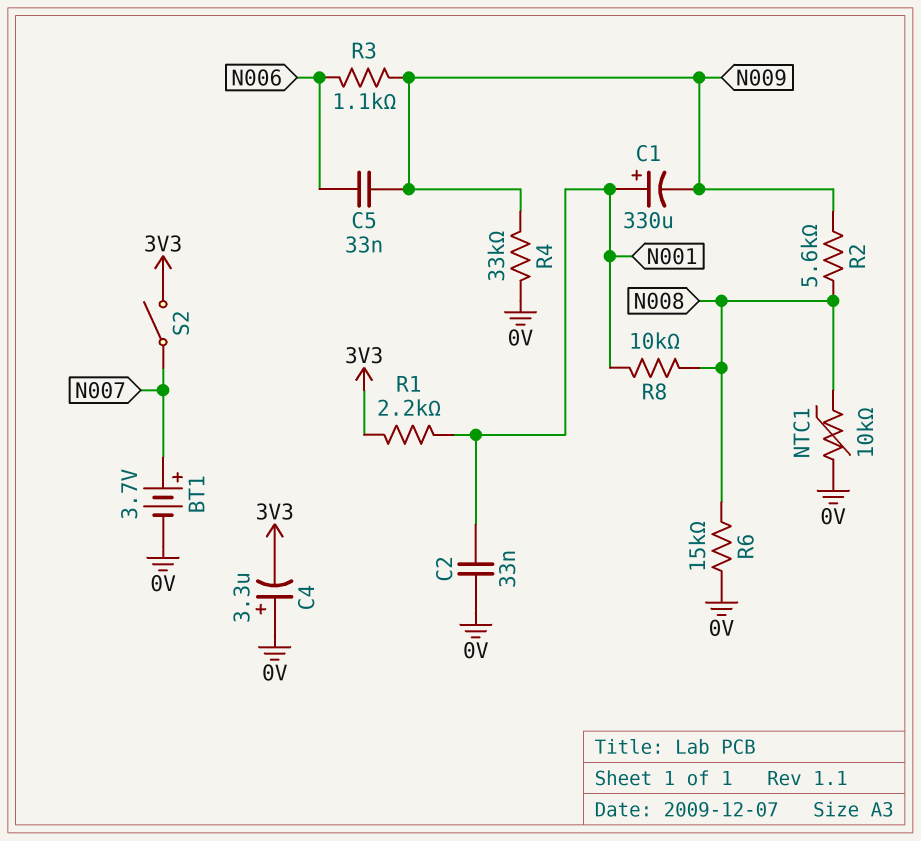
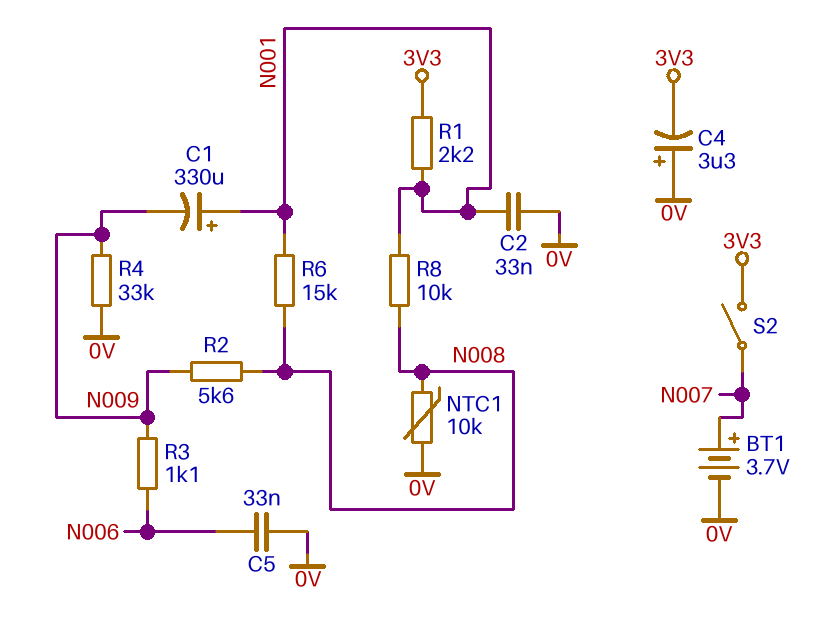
C5: 33nF (N006, N009) -> 33nF (0V, N006)
R6: 15k (0V, N008) -> 15k (N001, N008)

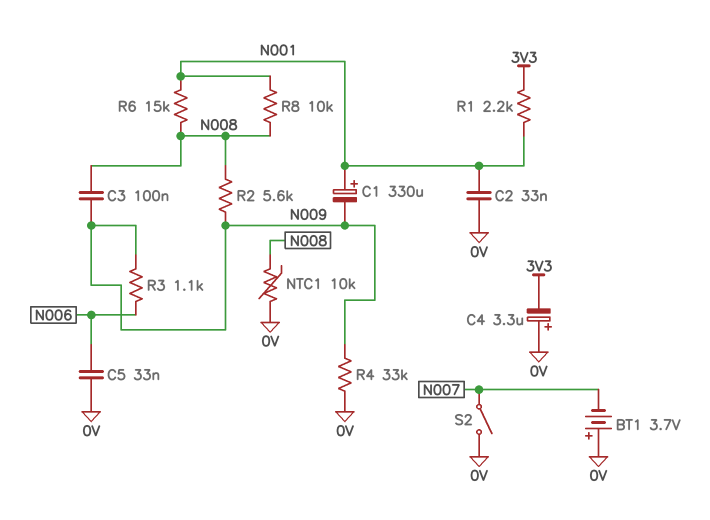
BT1: 3.7V (plus N007, minus 0V) -> 3.7V (plus 0V, minus N007)
C3: none -> 100nF (N008, N009)
S2: switch (3V3, N007) -> switch (0V, N007)

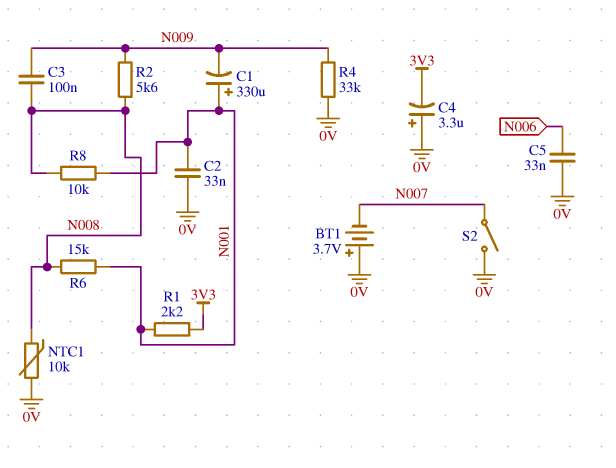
R3: 1.1k (N006, N009) -> none

